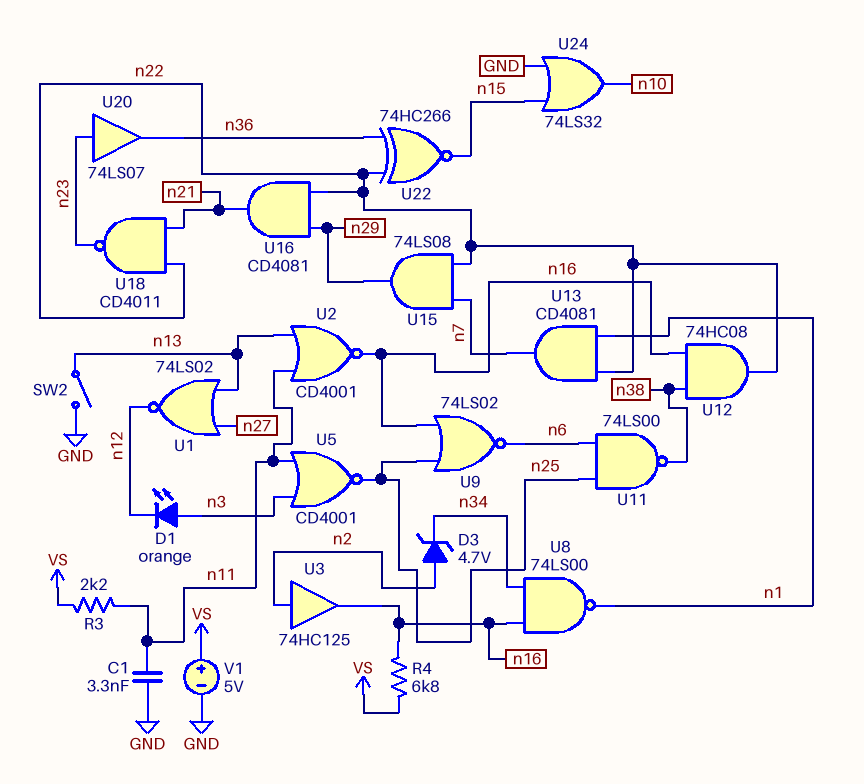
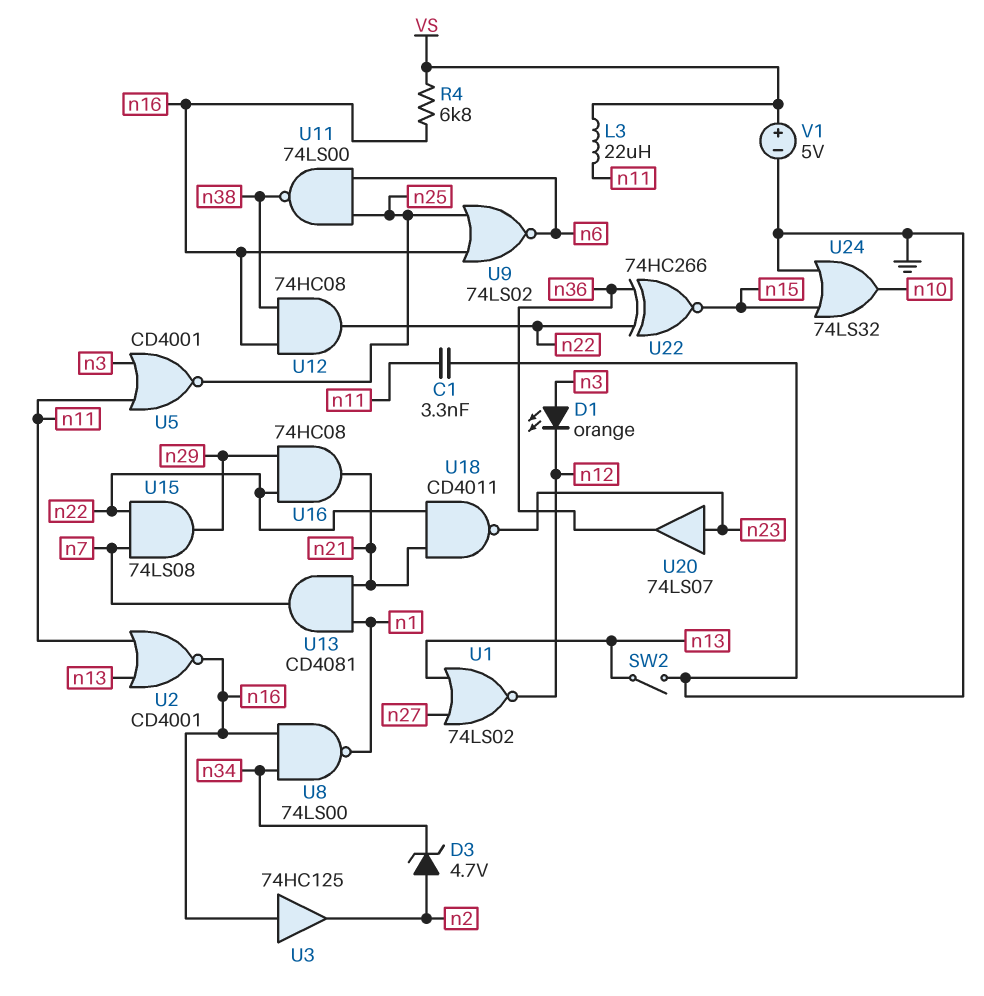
L3: none -> 22uH (VS, n11)
R3: 2.2k (VS, n11) -> none
U3: buffer 74HC125 (in n2, out n16) -> buffer 74HC125 (in n16, out n2)
U13: AND CD4081 (in n1, in n22, out n7) -> AND CD4081 (in n1, in n21, out n7)
U16: AND CD4081 (in n22, in n29, out n21) -> AND 74HC08 (in n22, in n29, out n21)

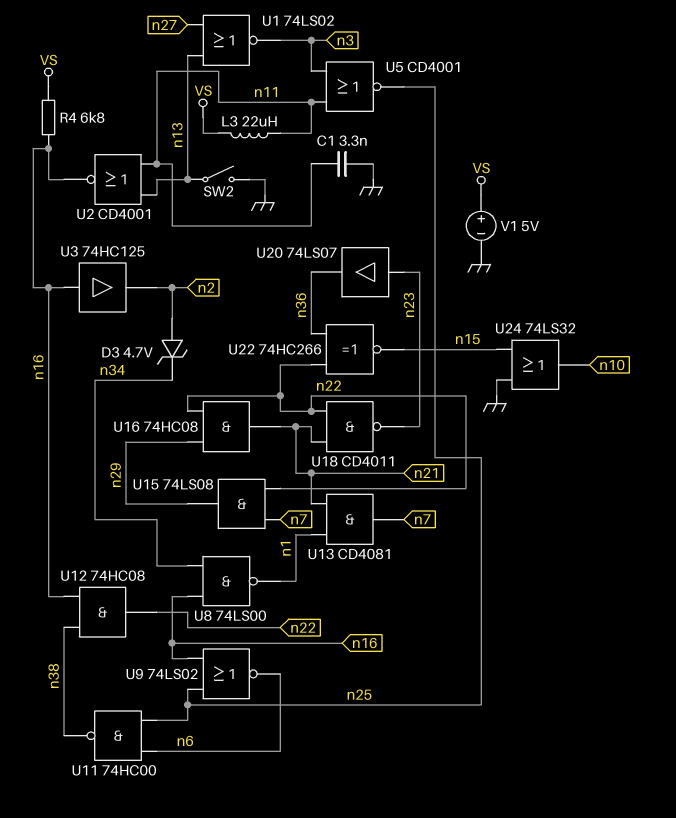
D1: LED orange (A n3, K n12) -> none
U1: NOR 74LS02 (in n13, in n27, out n12) -> NOR 74LS02 (in n13, in n27, out n3)
U11: NAND 74LS00 (in n6, in n25, out n38) -> NAND 74HC00 (in n6, in n25, out n38)

